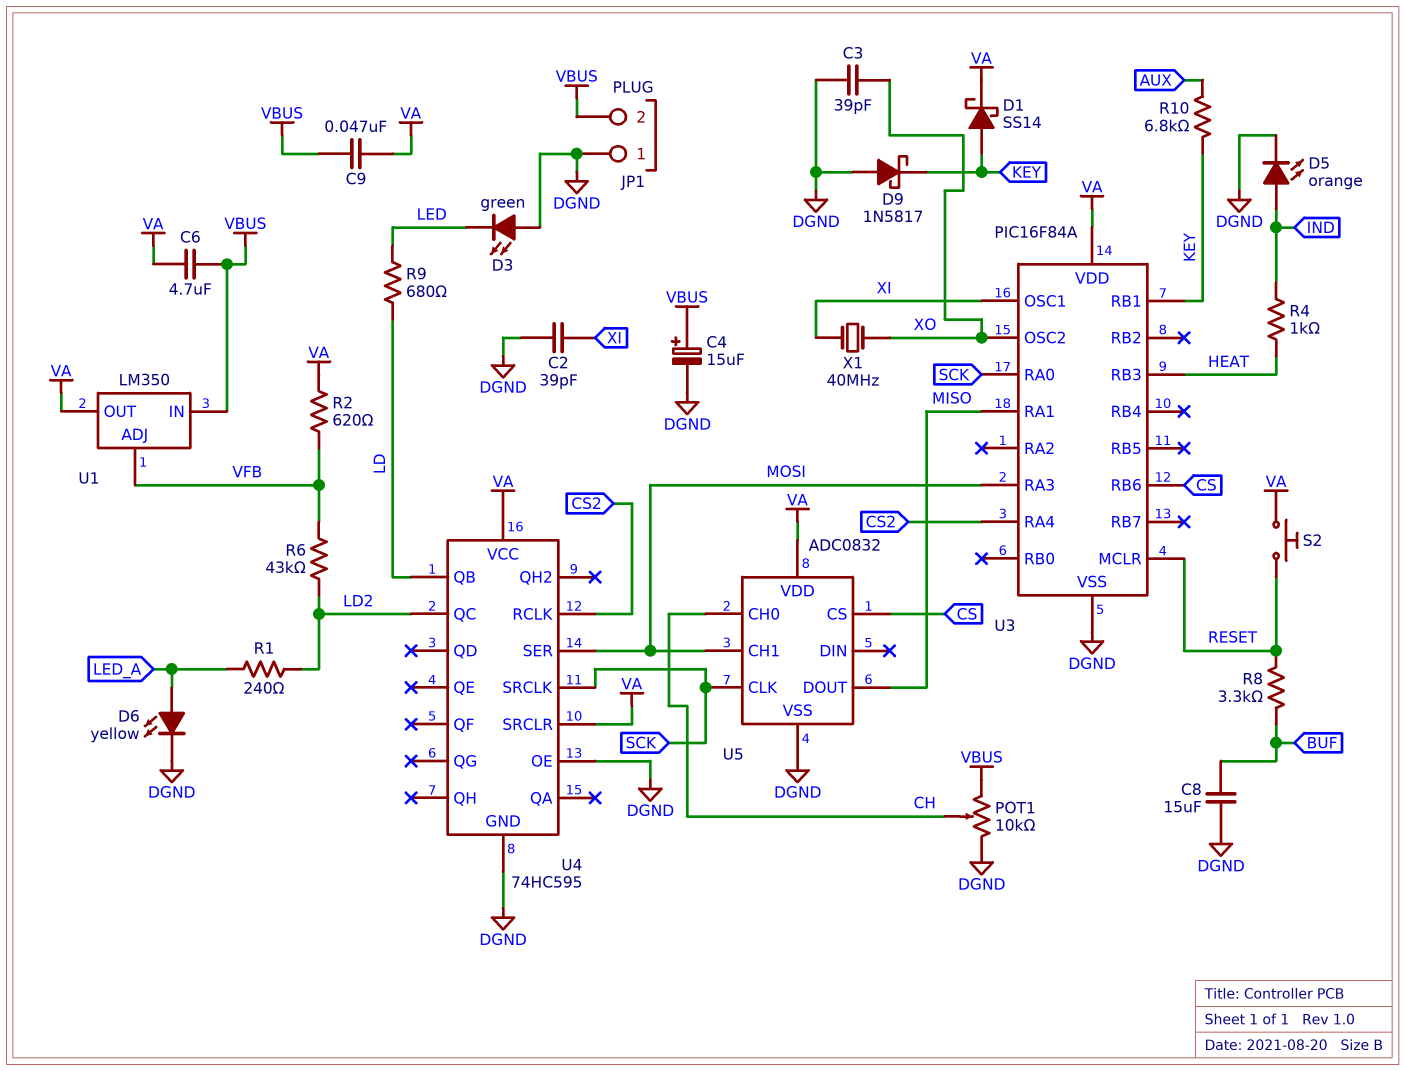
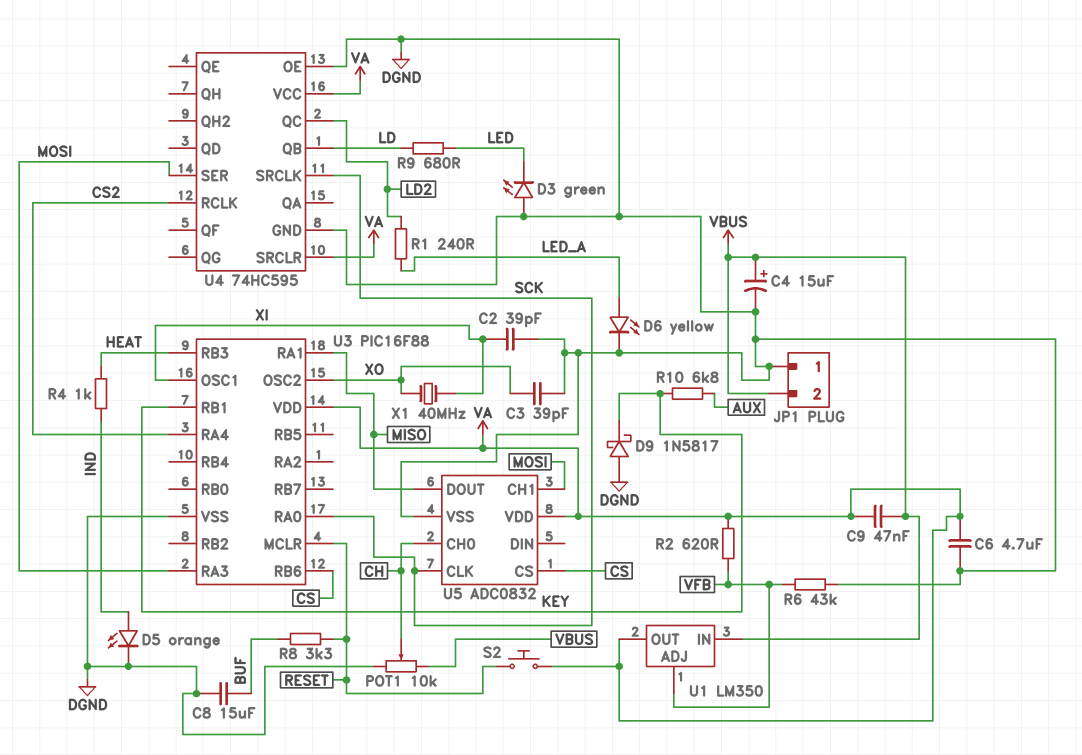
C6: 4.7uF (VA, VBUS) -> 4.7uF (DGND, VA)
D1: schottky SS14 (A KEY, K VA) -> none
R6: 43k (LD2, VFB) -> 43k (DGND, VFB)
U3: PIC16F84A -> PIC16F88

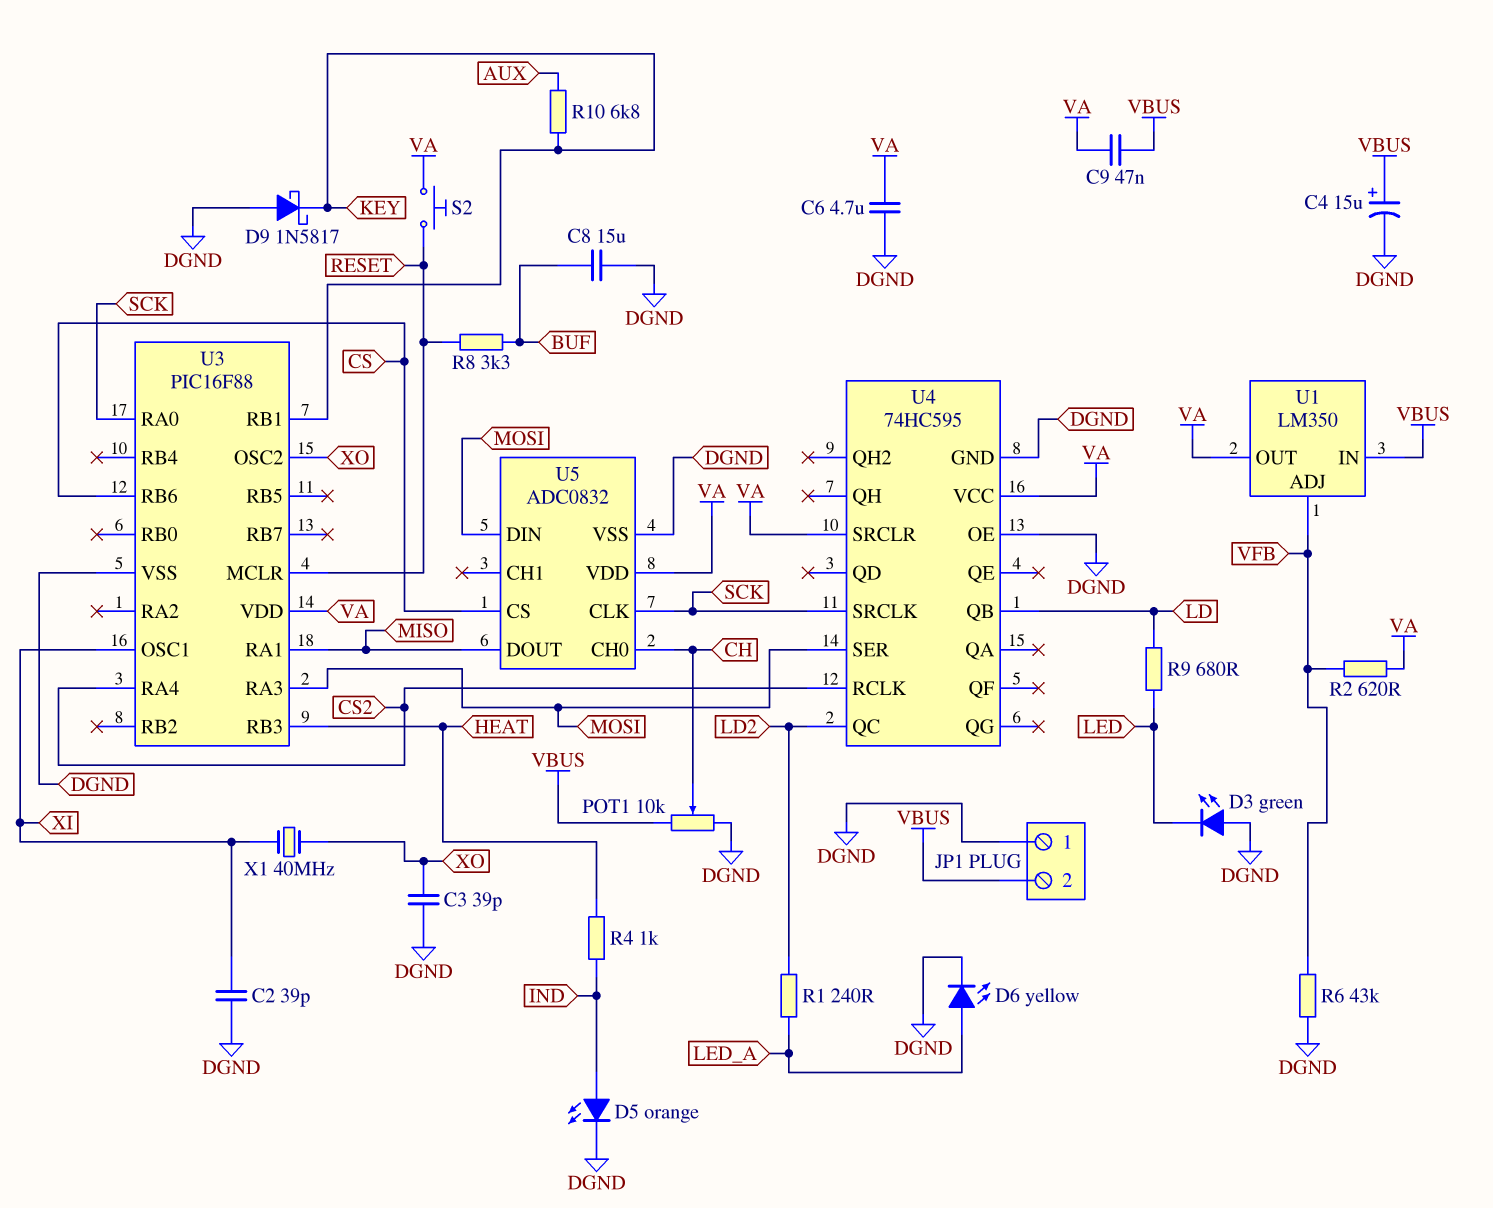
U5 pin CH1: MOSI -> none
U5 pin DIN: none -> MOSI

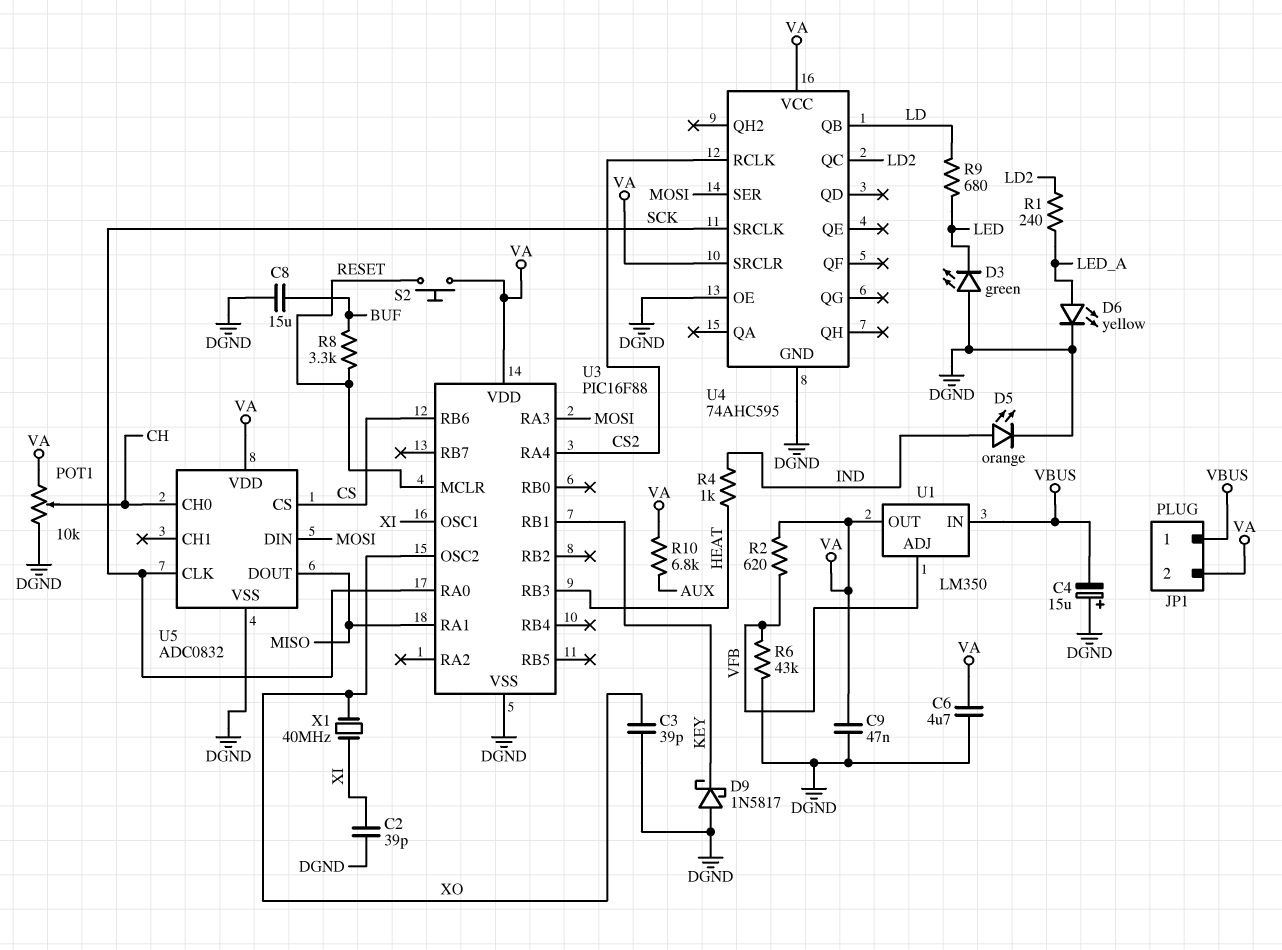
C4: 15uF (plus VBUS, minus DGND) -> 15uF (plus DGND, minus VBUS)
C9: 47nF (VA, VBUS) -> 47nF (DGND, VA)
JP1 pin 1: DGND -> VBUS
JP1 pin 2: VBUS -> VA
POT1: 10k (DGND, VBUS, wiper CH) -> 10k (DGND, VA, wiper CH)
R10: 6.8k (AUX, KEY) -> 6.8k (AUX, VA)
U4: 74HC595 -> 74AHC595

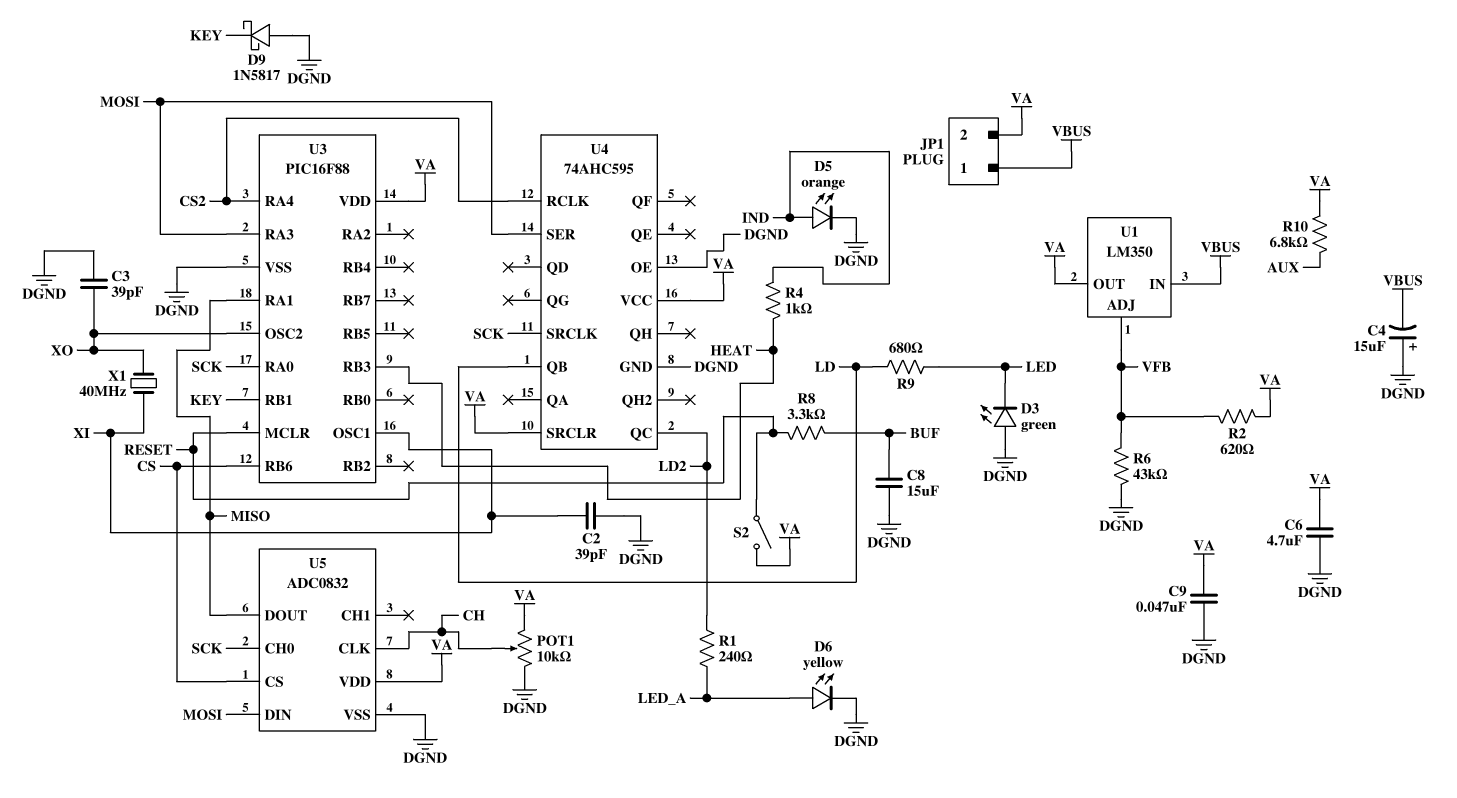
S2: button (RESET, VA) -> switch (RESET, VA)
U5 pin CH0: CH -> SCK
U5 pin CLK: SCK -> CH

